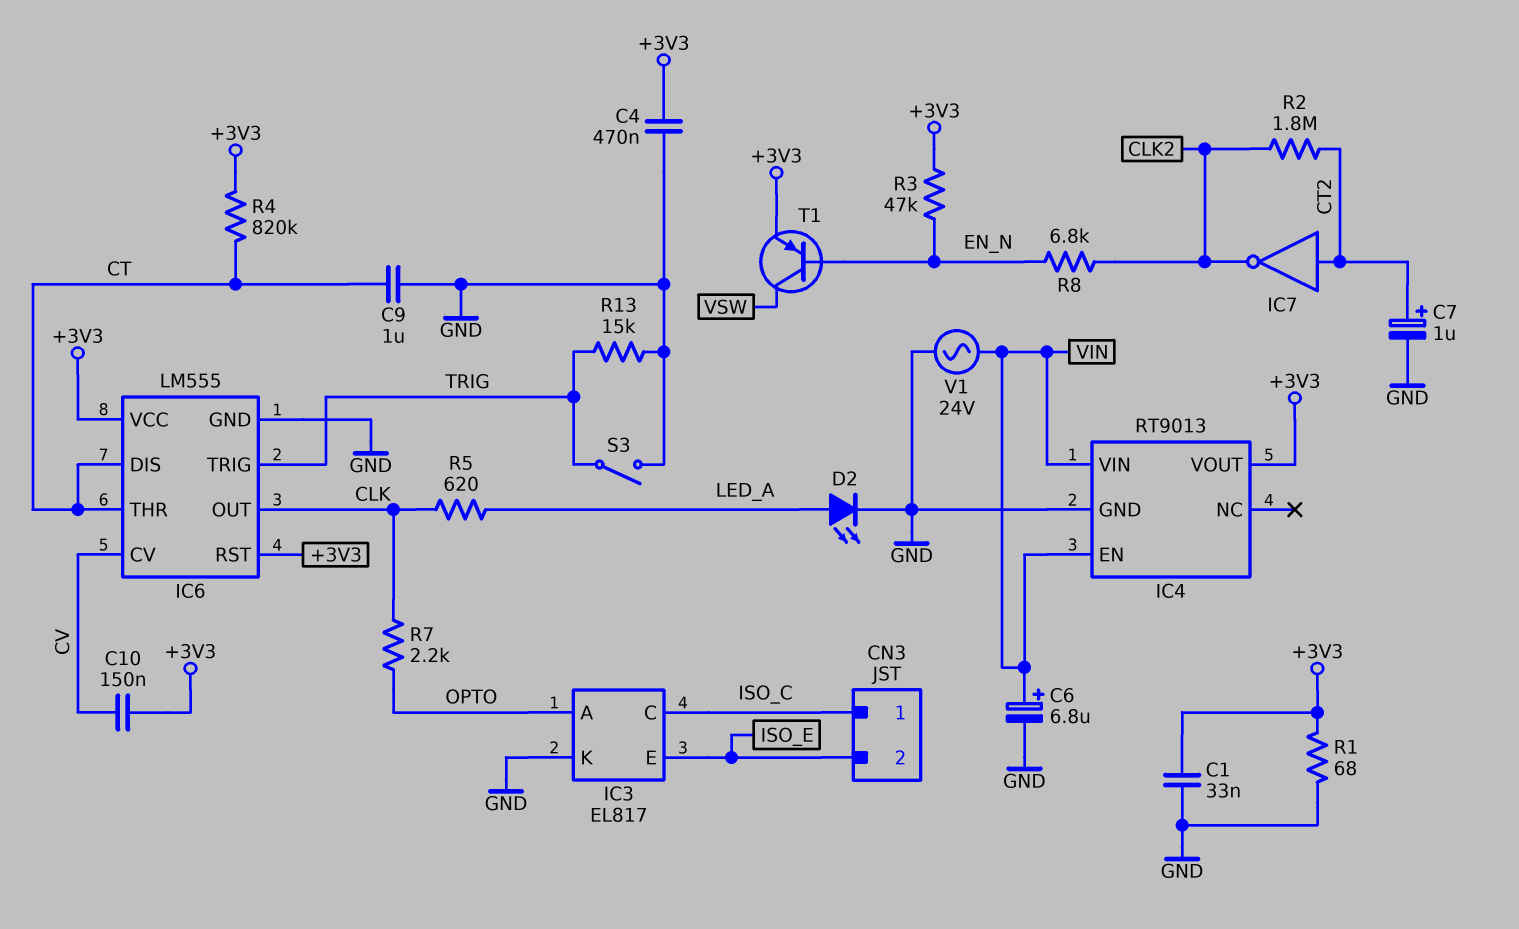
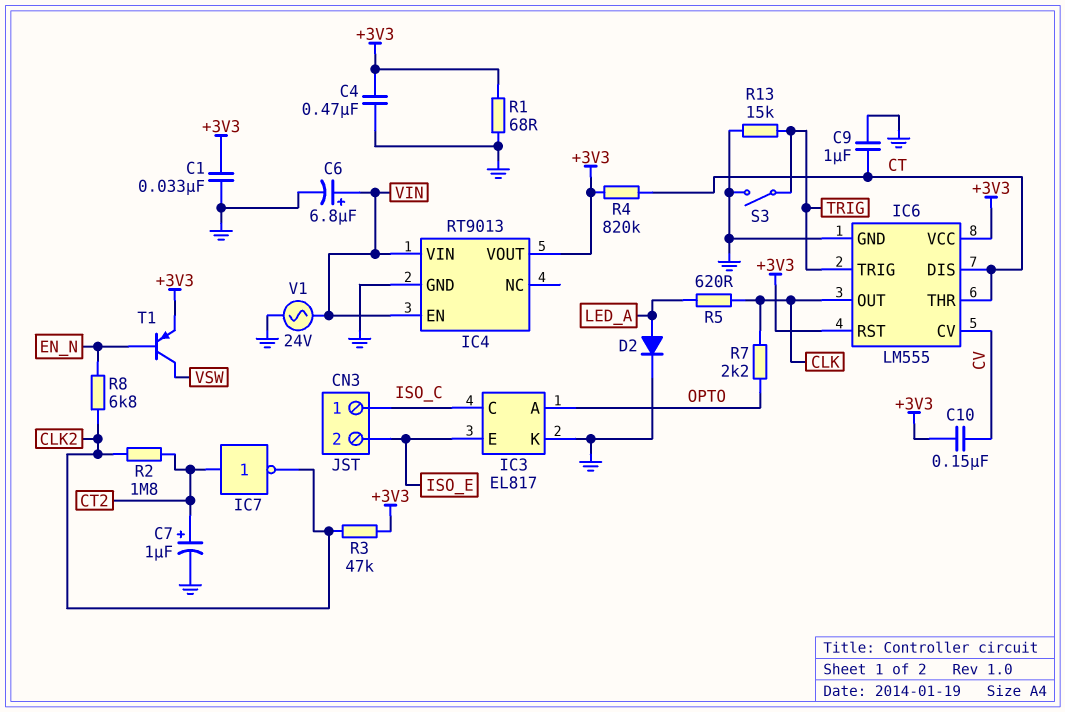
D2: LED (A LED_A, K GND) -> diode (A LED_A, K GND)
R3: 47k (+3V3, EN_N) -> 47k (+3V3, CLK2)

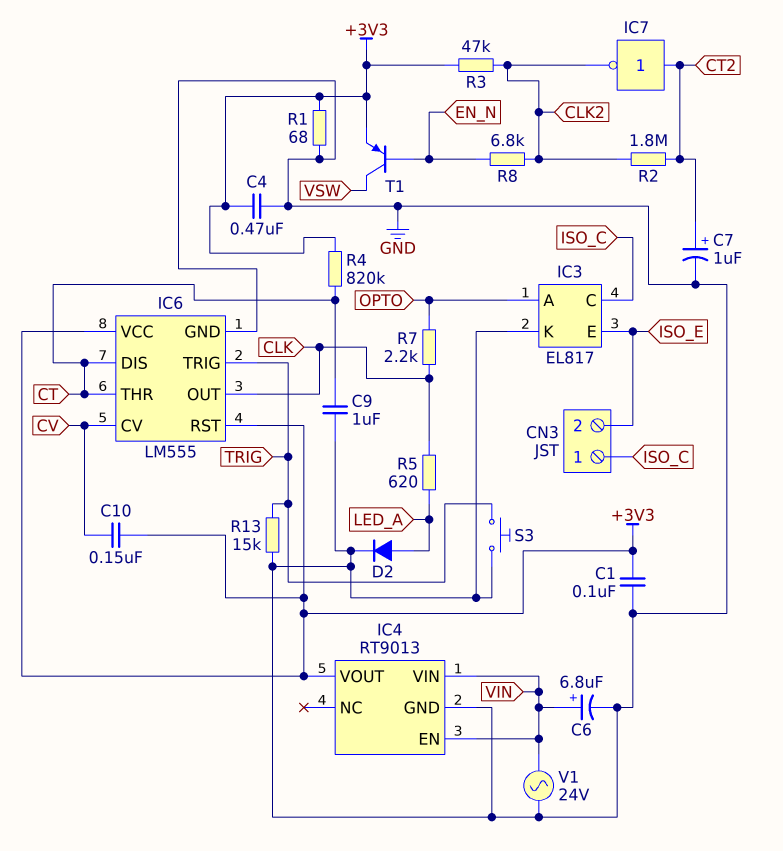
C1: 33nF (+3V3, GND) -> 100nF (+3V3, GND)
S3: switch (GND, TRIG) -> button (GND, TRIG)

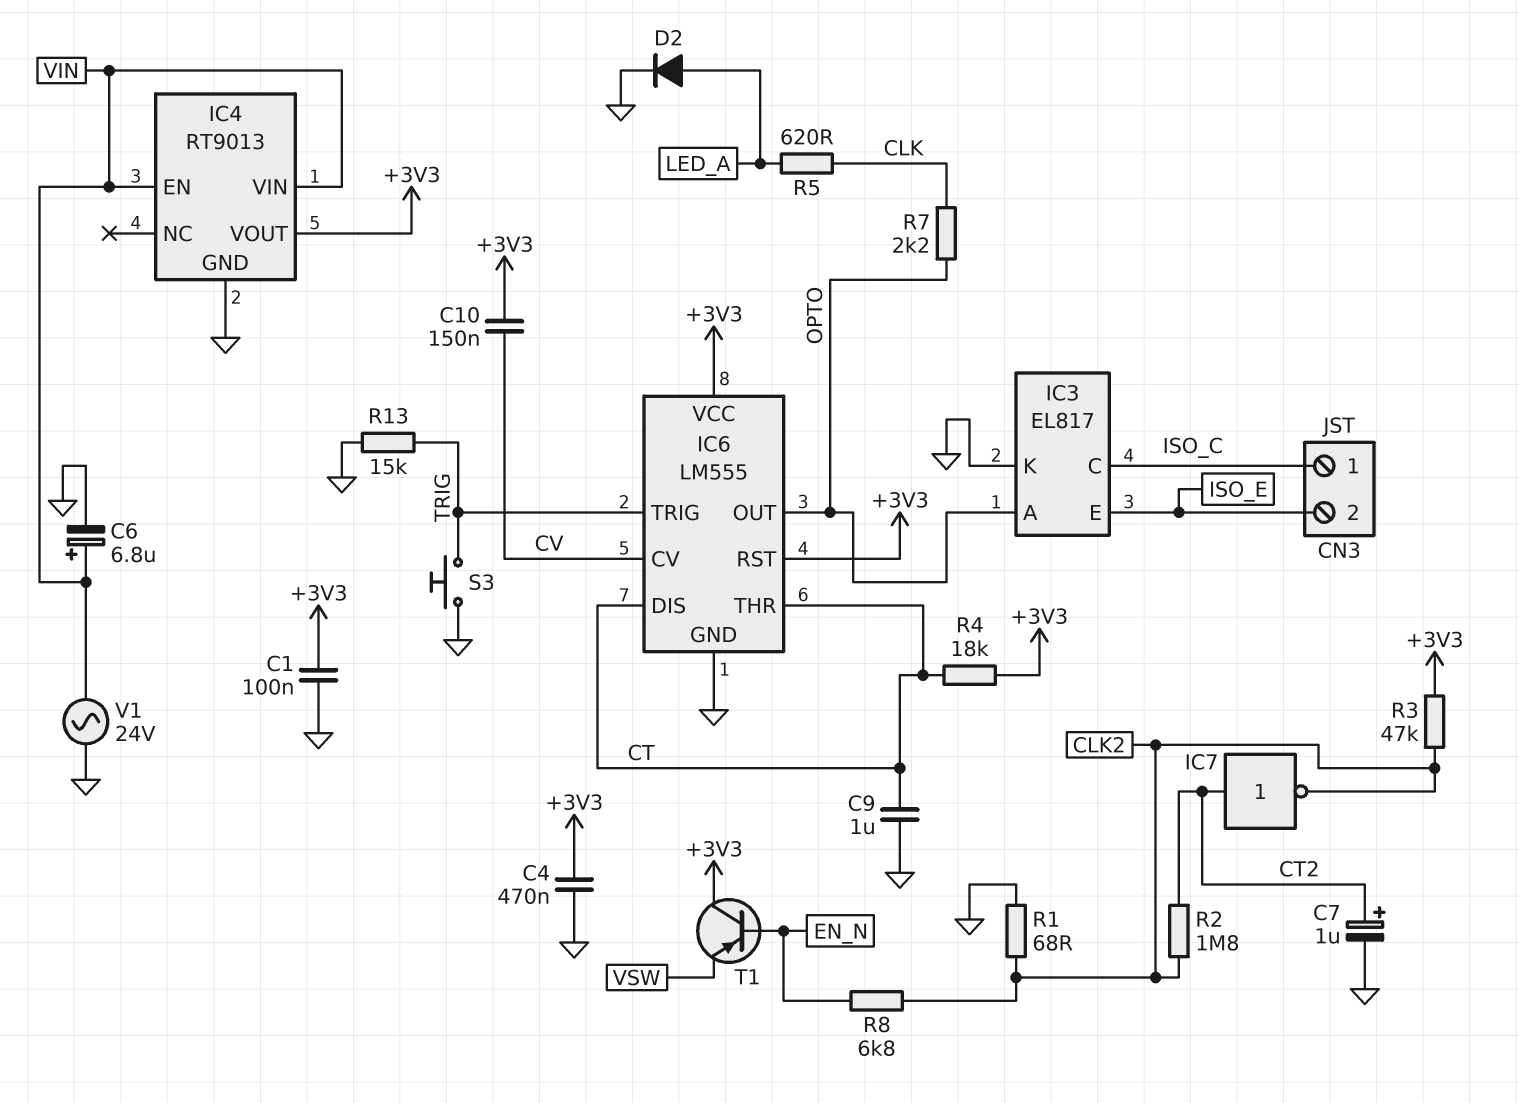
IC6 pin OUT: CLK -> OPTO
R1: 68 (+3V3, GND) -> 68 (CLK2, GND)
R4: 820k (+3V3, CT) -> 18k (+3V3, CT)
T1: PNP (B EN_N, C VSW, E +3V3) -> PNP (B EN_N, C +3V3, E VSW)

